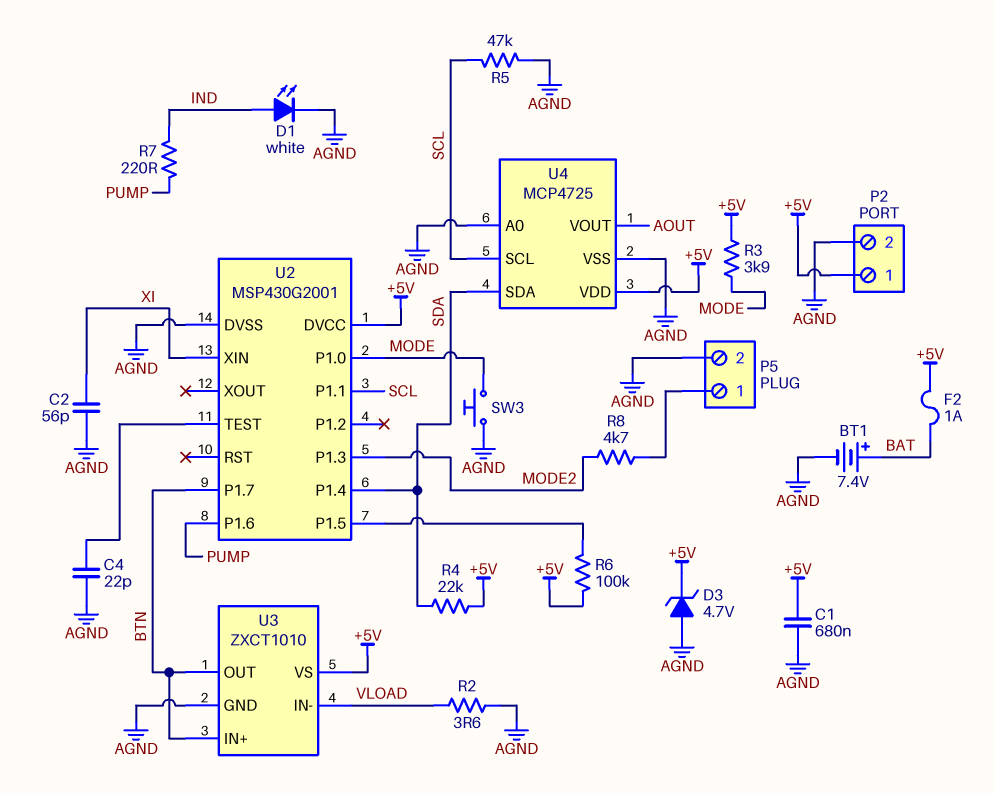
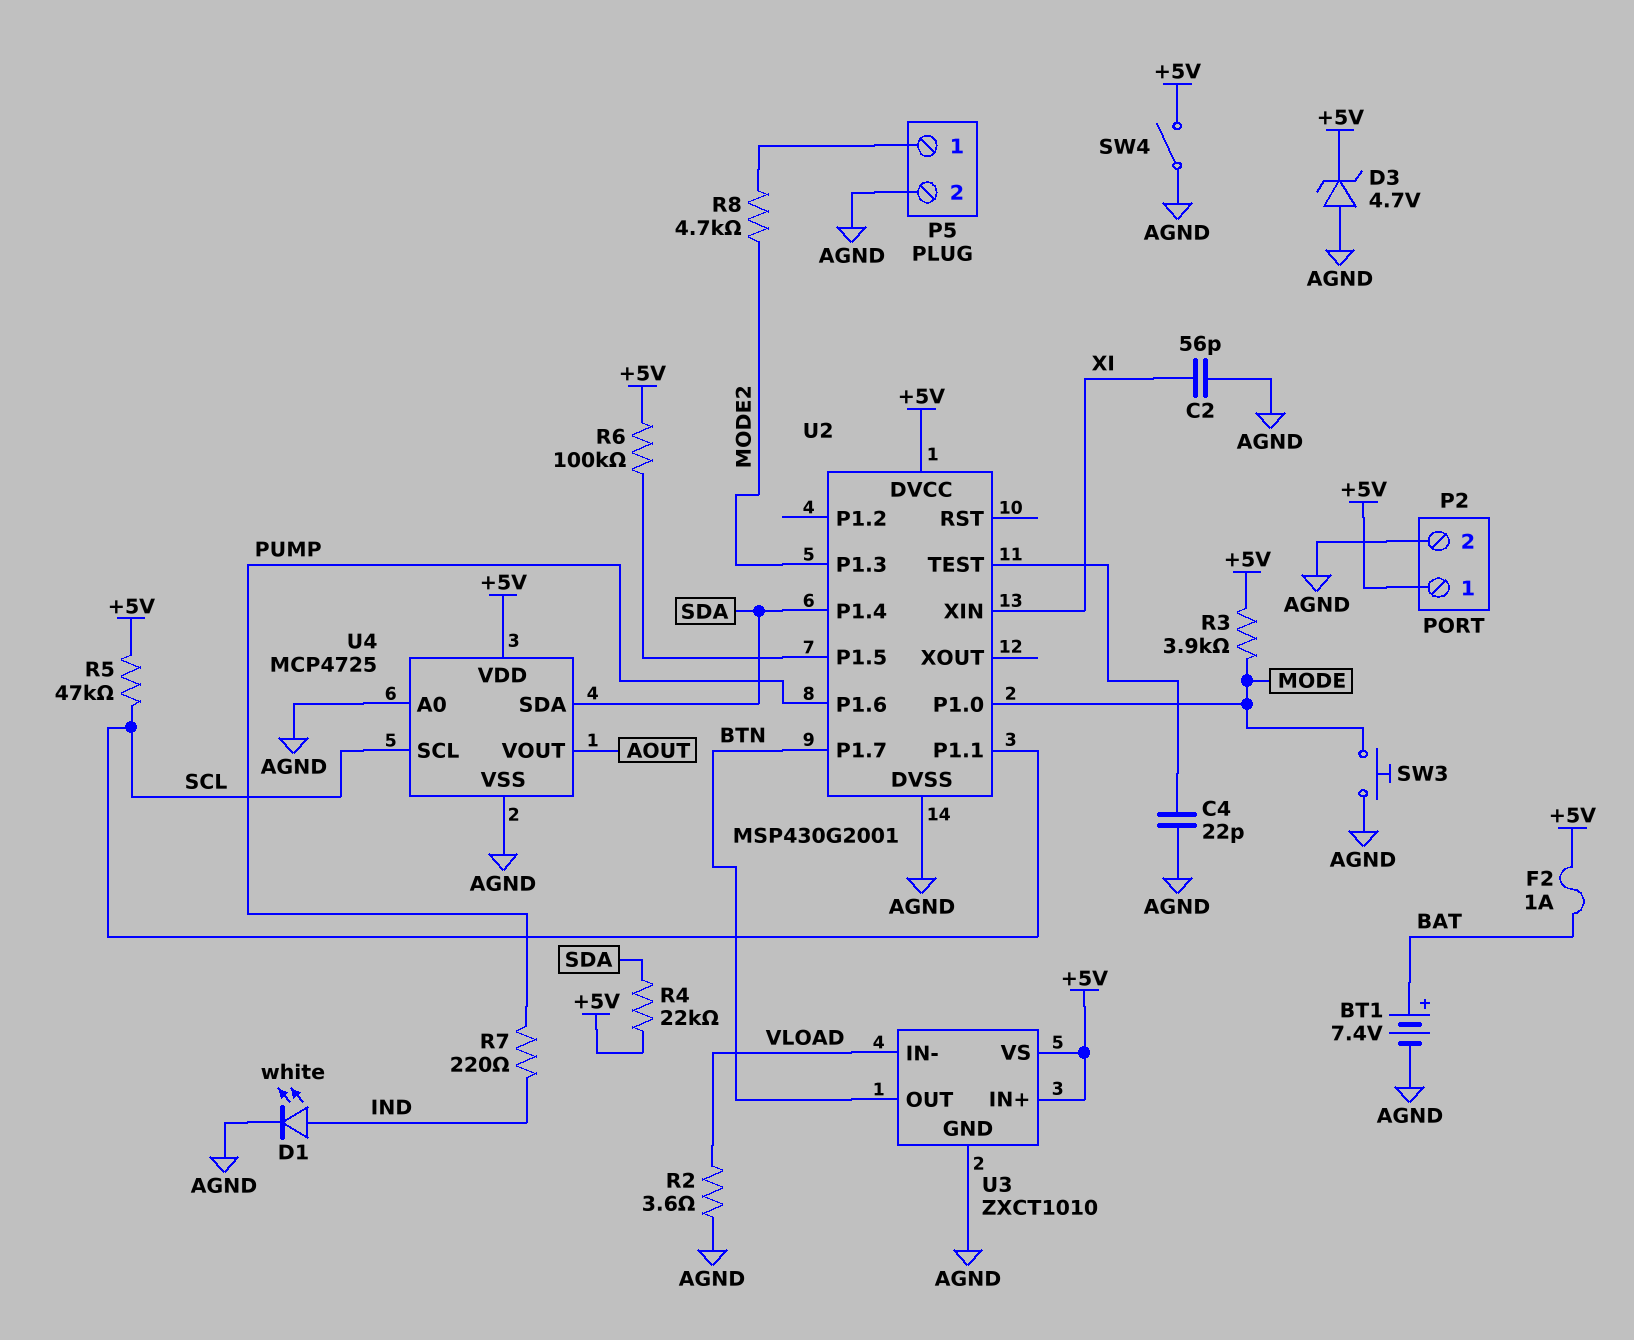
C1: 680nF (+5V, AGND) -> none
R5: 47k (AGND, SCL) -> 47k (+5V, SCL)
SW4: none -> switch (+5V, AGND)
U3 pin IN+: BTN -> +5V

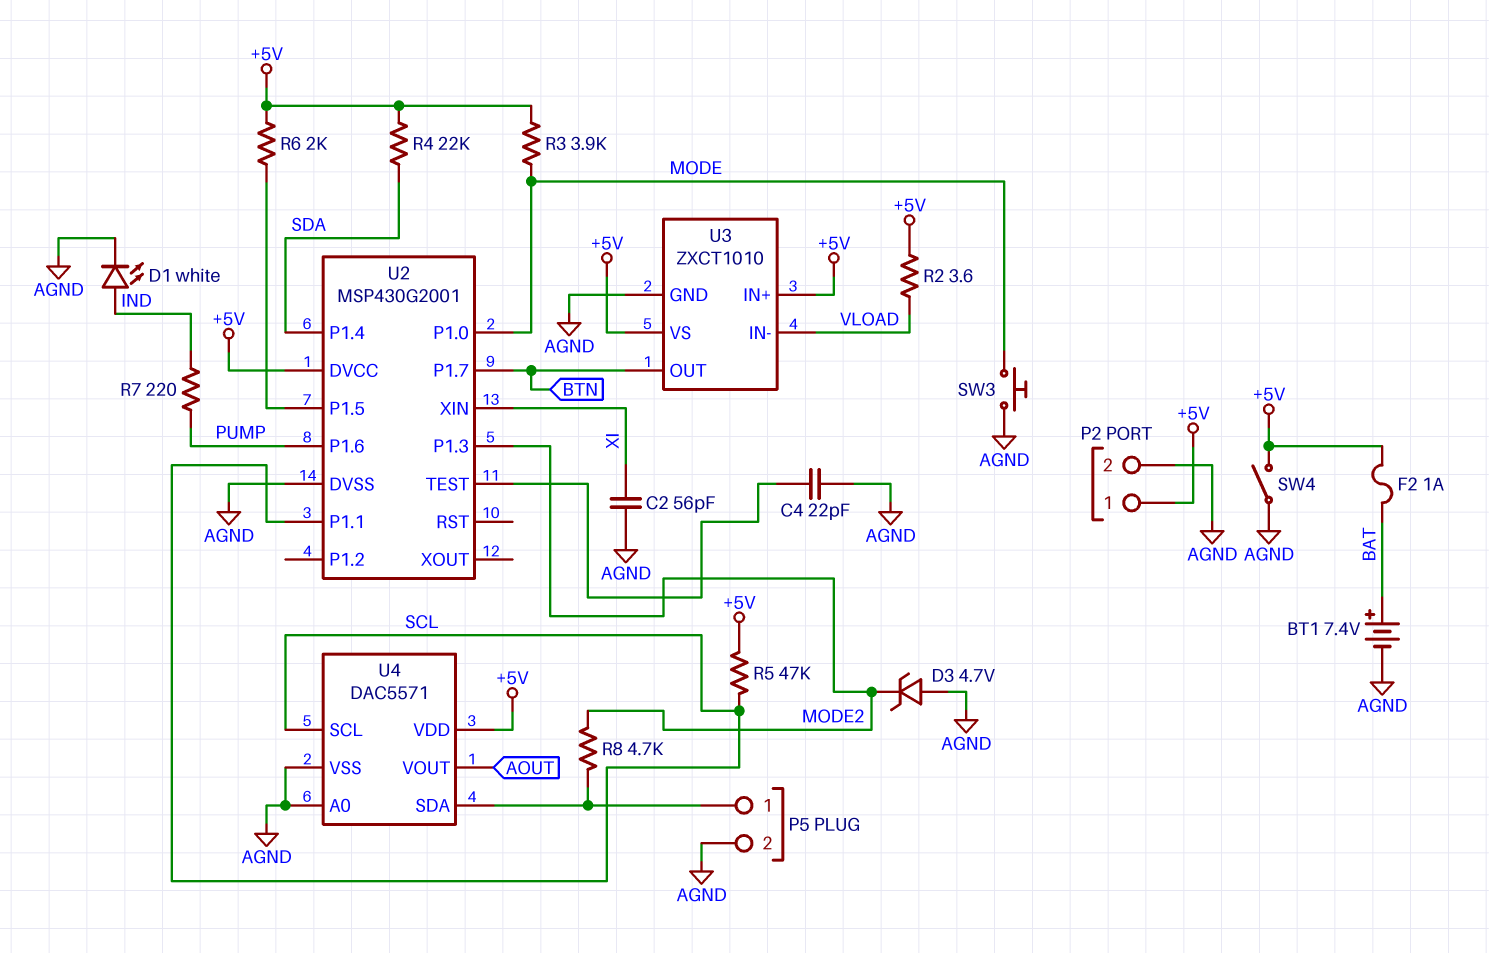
D3: zener 4.7V (A AGND, K +5V) -> zener 4.7V (A AGND, K MODE2)
R2: 3.6 (AGND, VLOAD) -> 3.6 (+5V, VLOAD)
R6: 100k (+5V, U2/P1.5) -> 2k (+5V, U2/P1.5)
U4: MCP4725 -> DAC5571
U4 pin SDA: SDA -> P5/1

